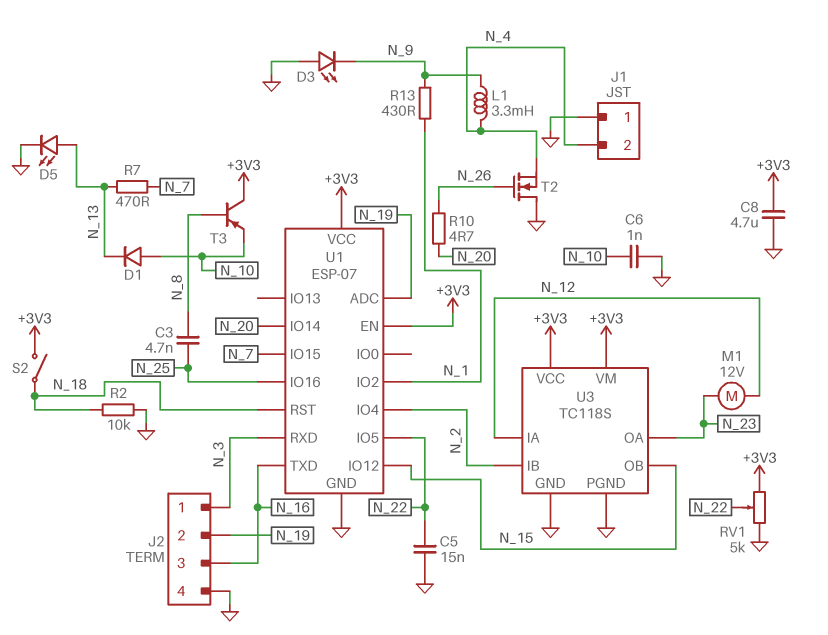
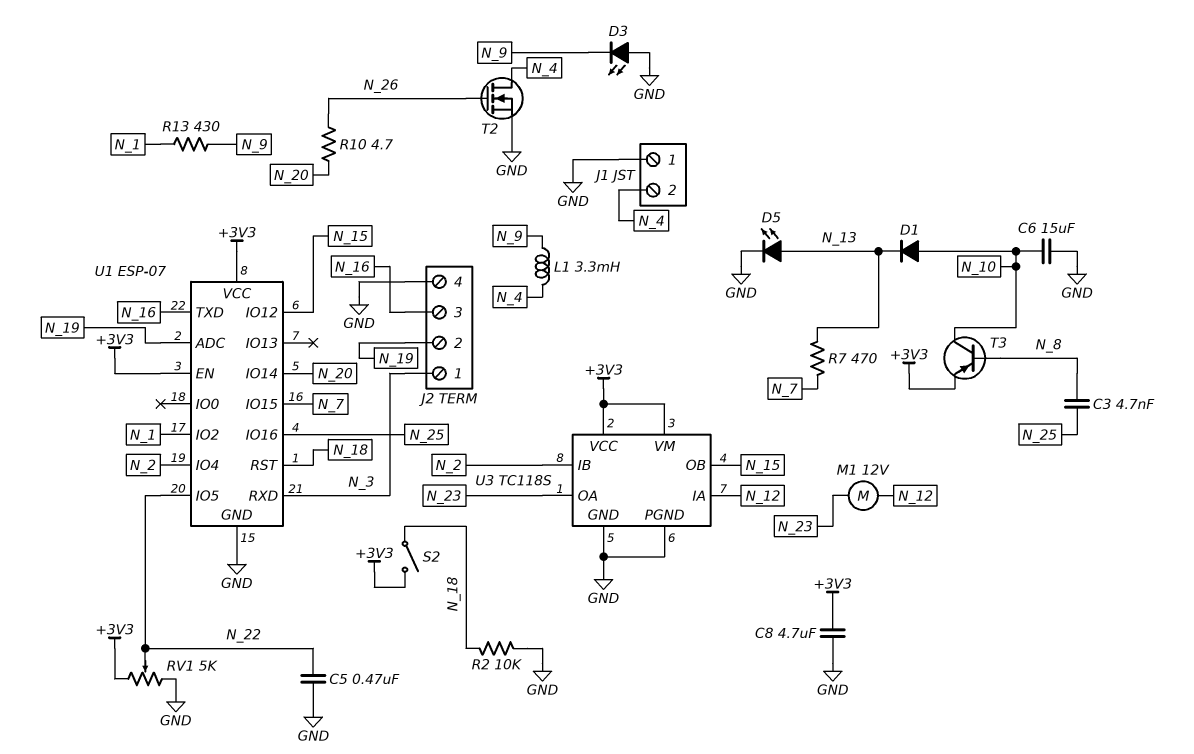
C5: 15nF (GND, N_22) -> 470nF (GND, N_22)
C6: 1nF (GND, N_10) -> 15uF (GND, N_10)
T2: NMOS (G N_26, D GND, S N_4) -> NMOS (G N_26, D N_4, S GND)
T3: PNP (B N_8, C +3V3, E N_10) -> PNP (B N_8, C N_10, E +3V3)

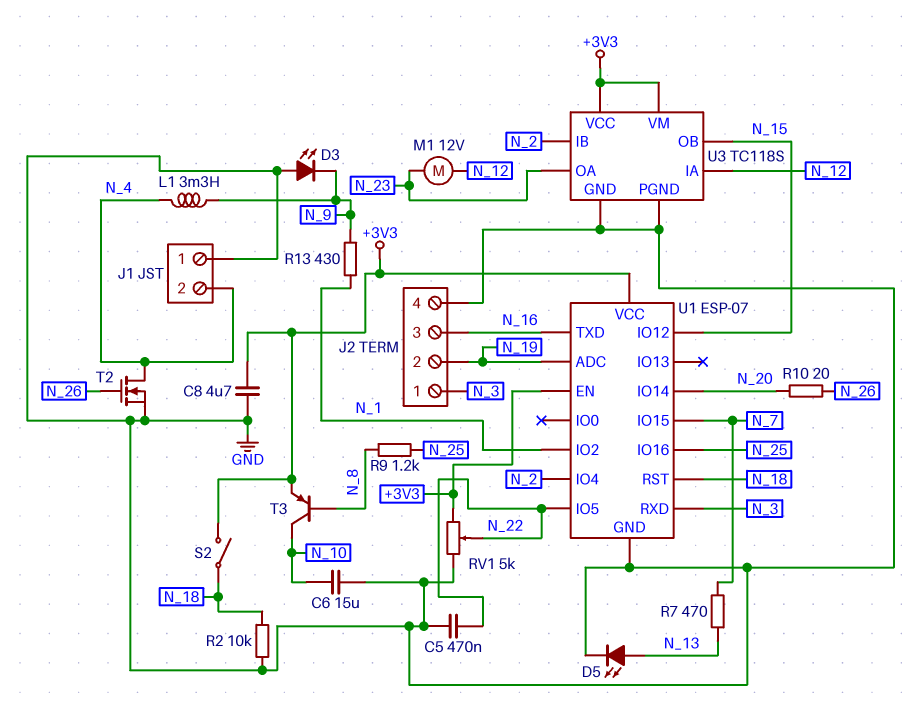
C3: 4.7nF (N_8, N_25) -> none
D1: diode (A N_10, K N_13) -> none
R9: none -> 1.2k (N_8, N_25)
R10: 4.7 (N_20, N_26) -> 20 (N_20, N_26)

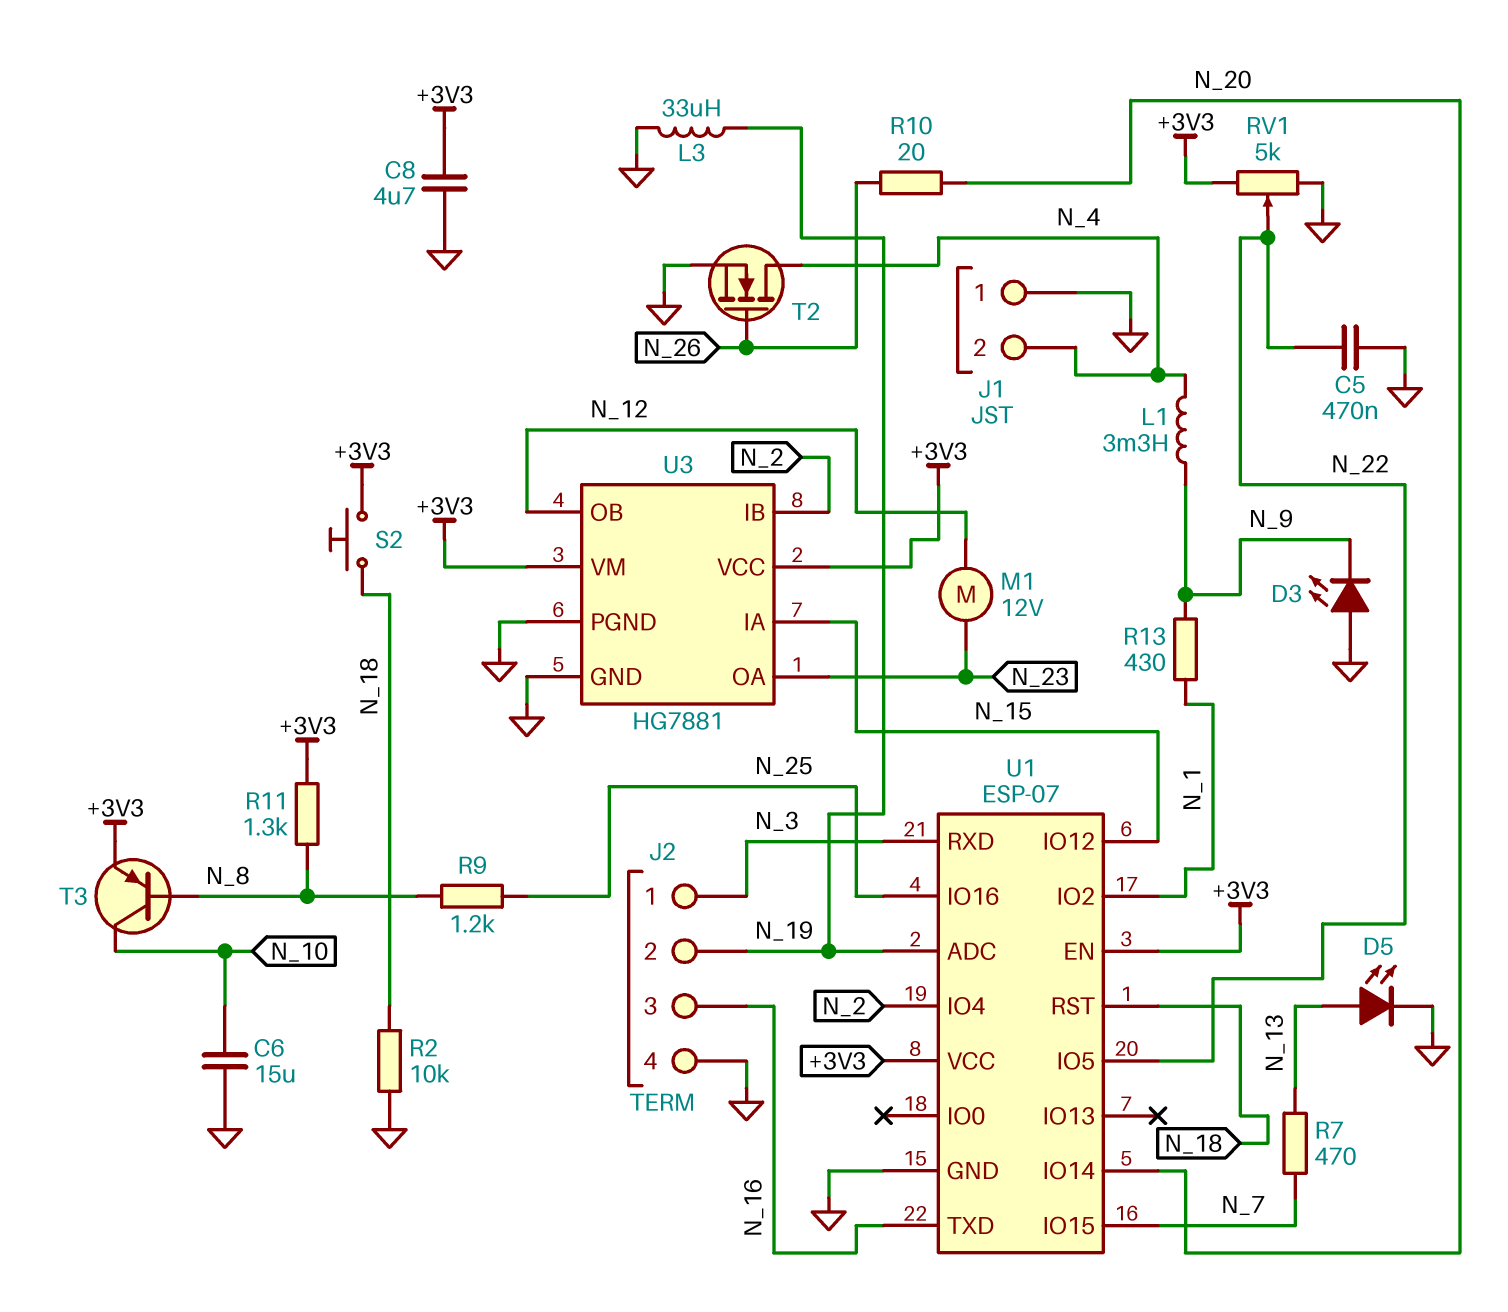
L3: none -> 33uH (GND, N_19)
R11: none -> 1.3k (+3V3, N_8)
S2: switch (+3V3, N_18) -> button (+3V3, N_18)
U3: TC118S -> HG7881
U3 pin IA: N_12 -> N_15
U3 pin OB: N_15 -> N_12

